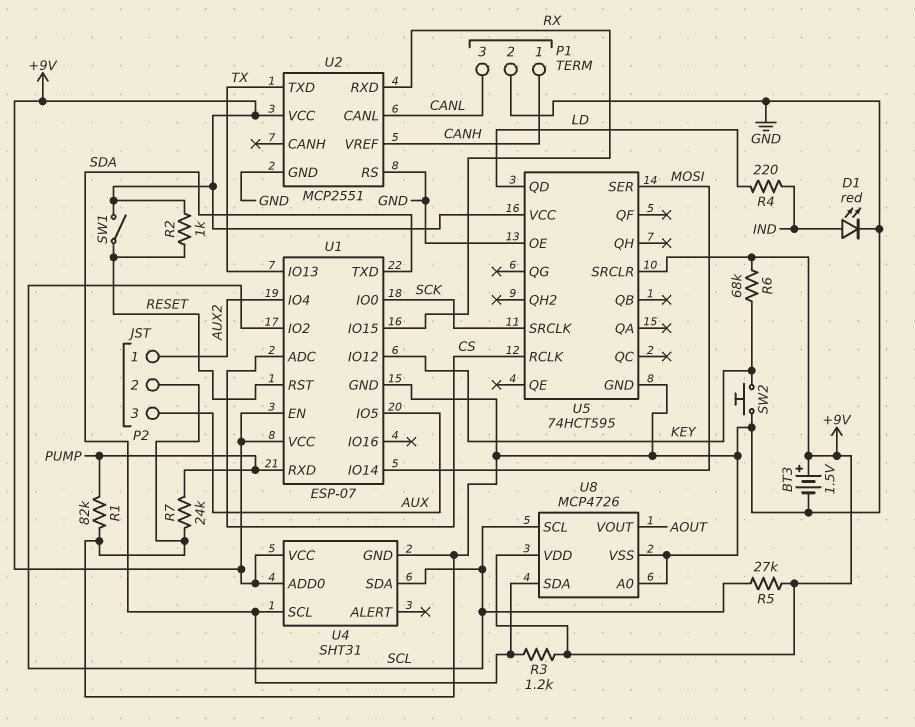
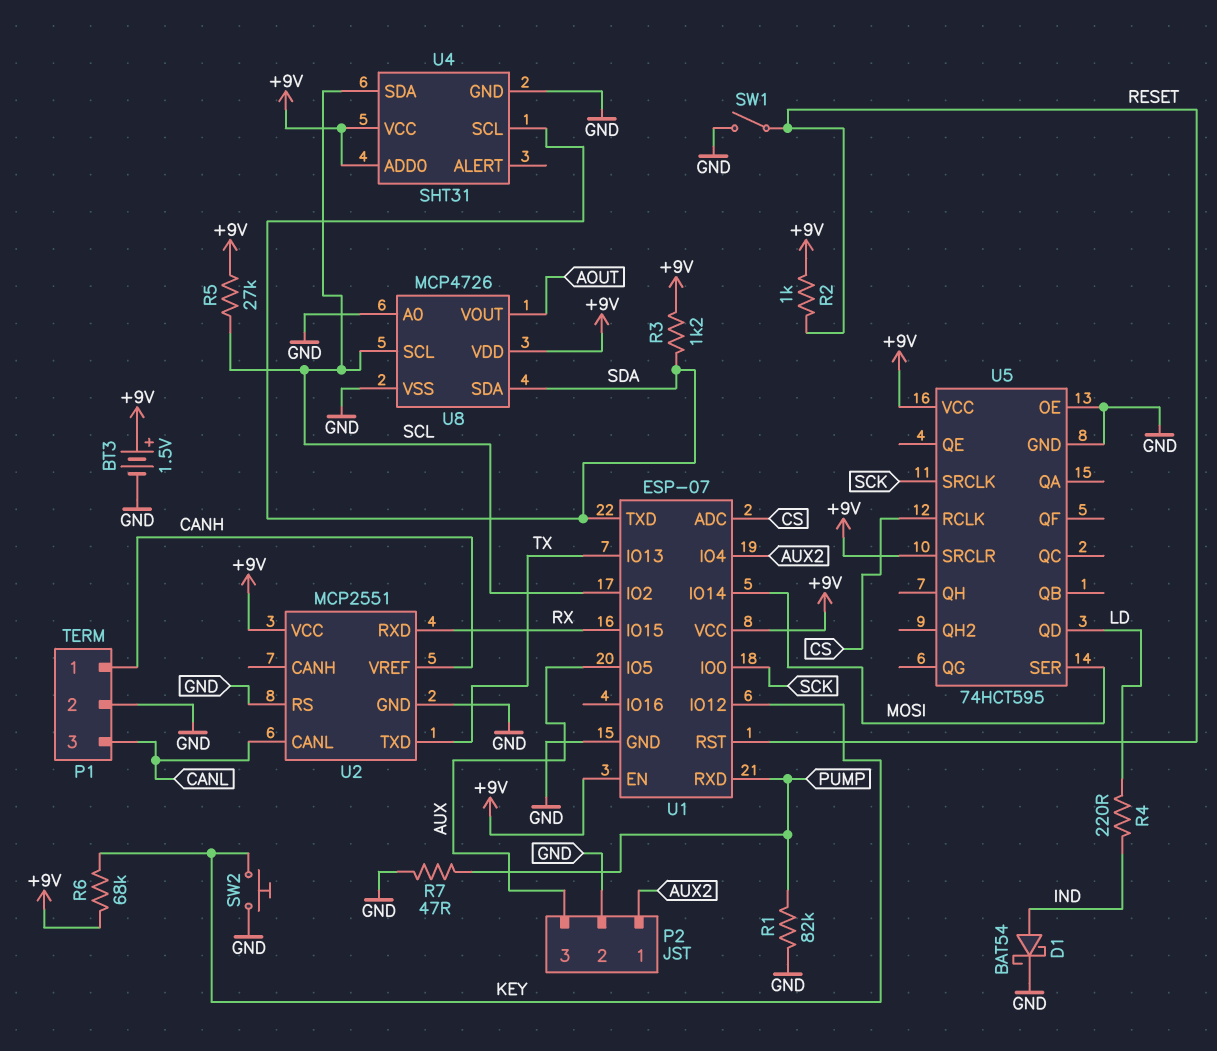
D1: LED red (A IND, K GND) -> schottky BAT54 (A IND, K GND)
R7: 24k (GND, PUMP) -> 47 (GND, PUMP)
SW1: switch (+9V, RESET) -> switch (GND, RESET)

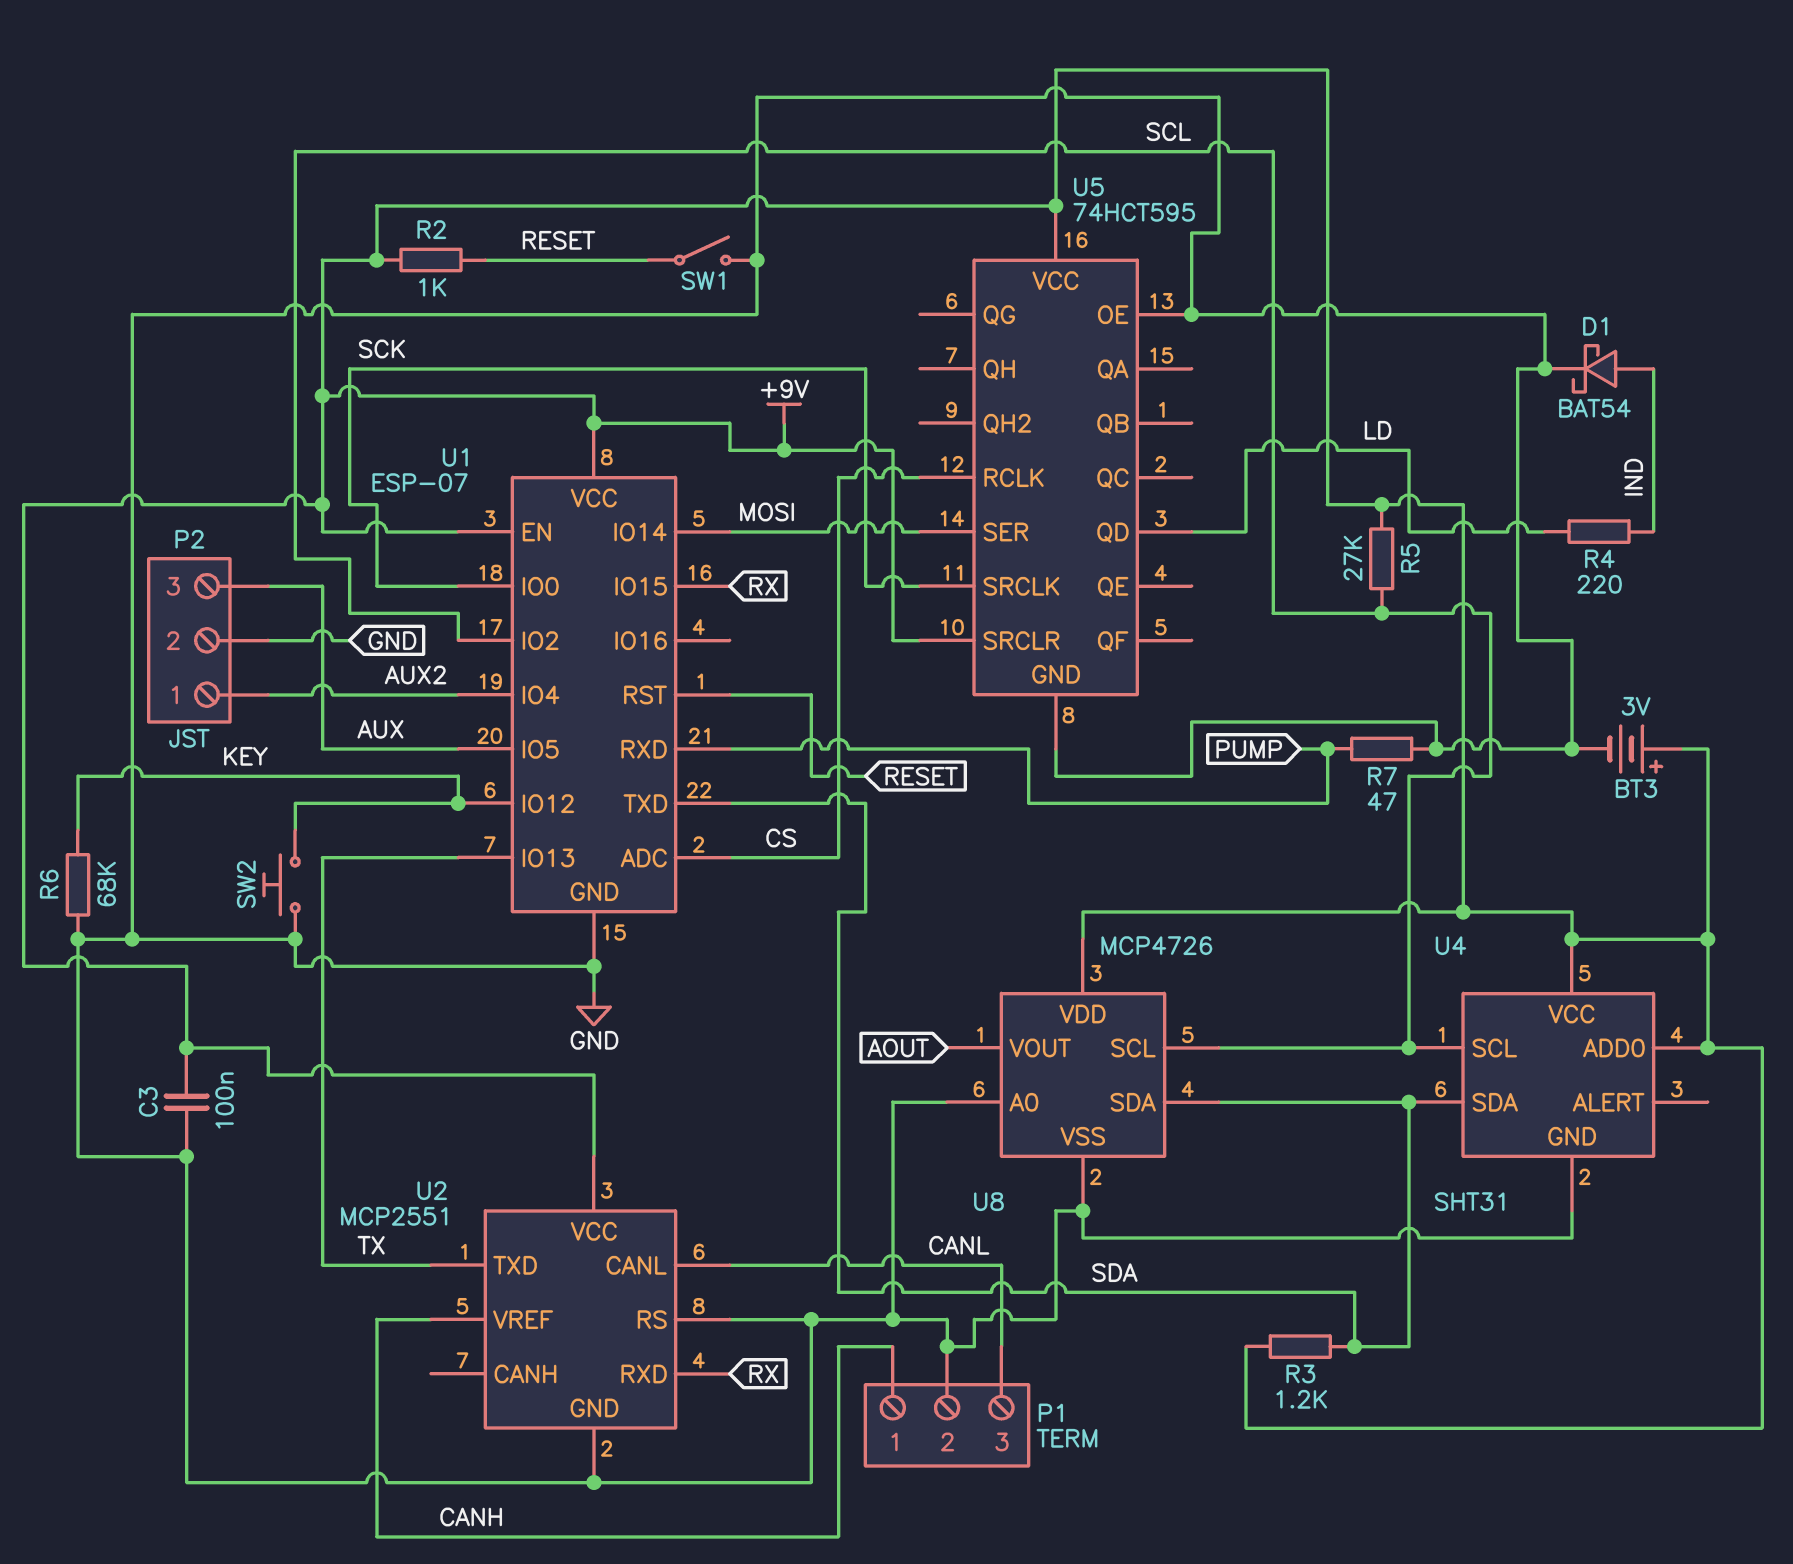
BT3: 1.5V (plus +9V, minus GND) -> 3V (plus +9V, minus GND)
C3: none -> 100nF (+9V, GND)
R1: 82k (GND, PUMP) -> none
R6: 68k (+9V, KEY) -> 68k (GND, KEY)
U4 pin SCL: SDA -> SCL
U4 pin SDA: SCL -> SDA

